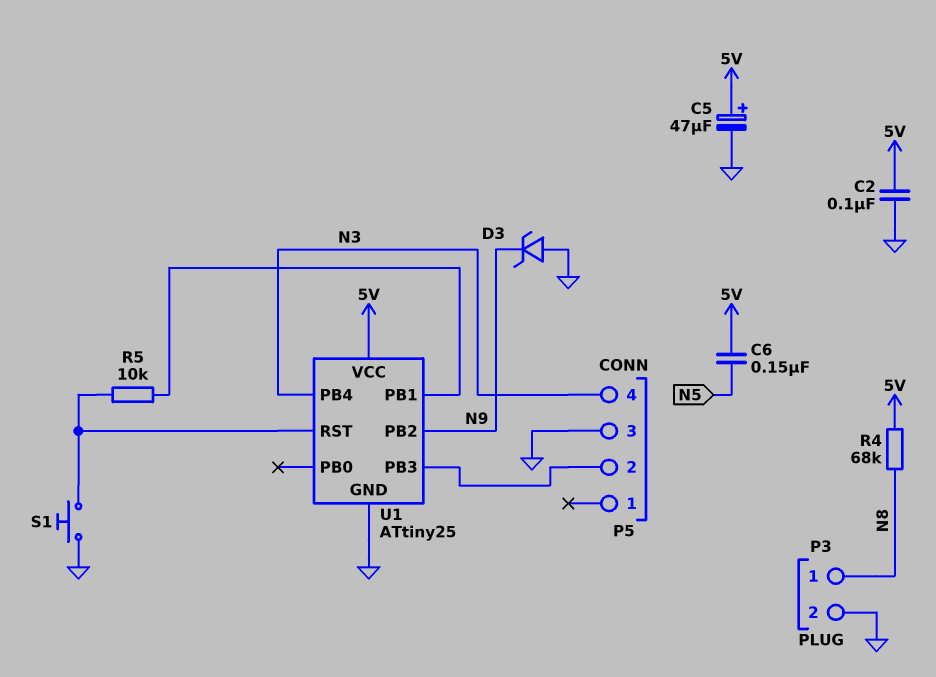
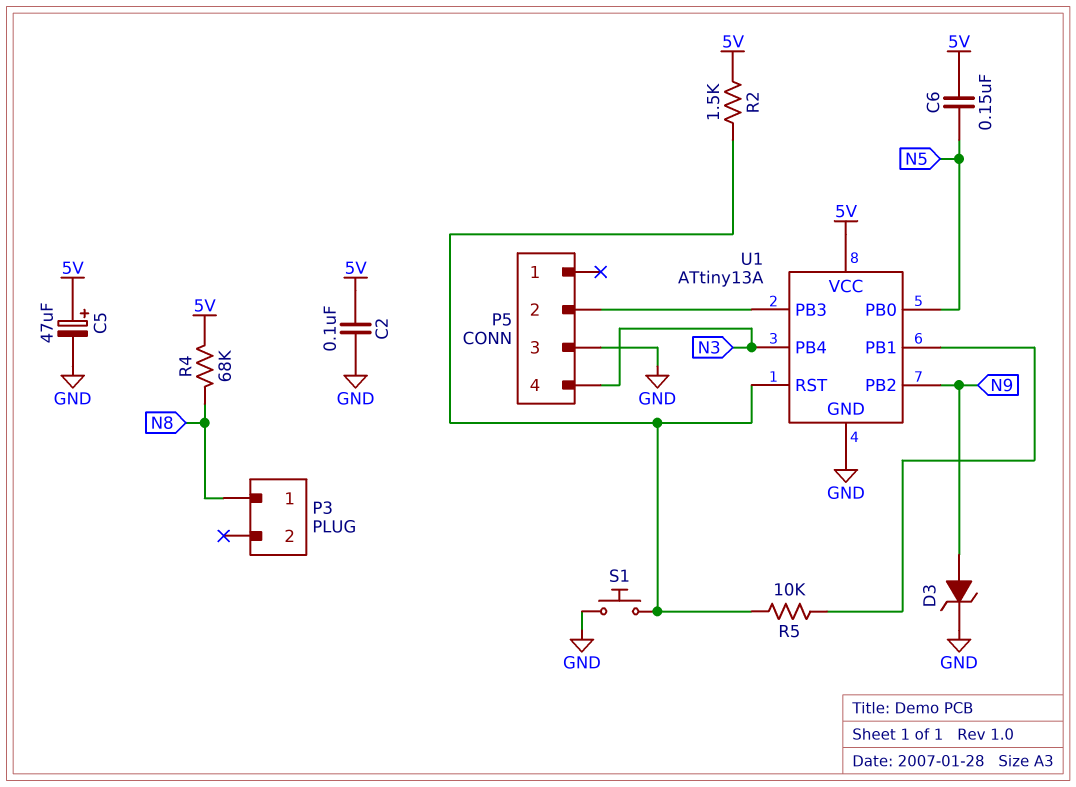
D3: zener (A GND, K N9) -> zener (A N9, K GND)
P3 pin 2: GND -> none
R2: none -> 1.5k (5V, U1/RST)
U1: ATtiny25 -> ATtiny13A
U1 pin PB0: none -> N5

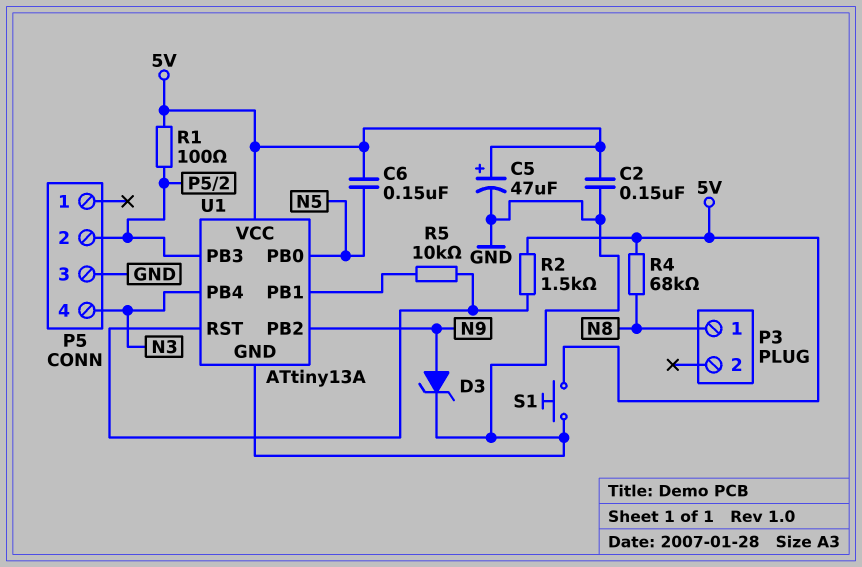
C2: 100nF (5V, GND) -> 150nF (5V, GND)
R1: none -> 100 (5V, P5/2)
S1: button (GND, U1/RST) -> button (5V, GND)

